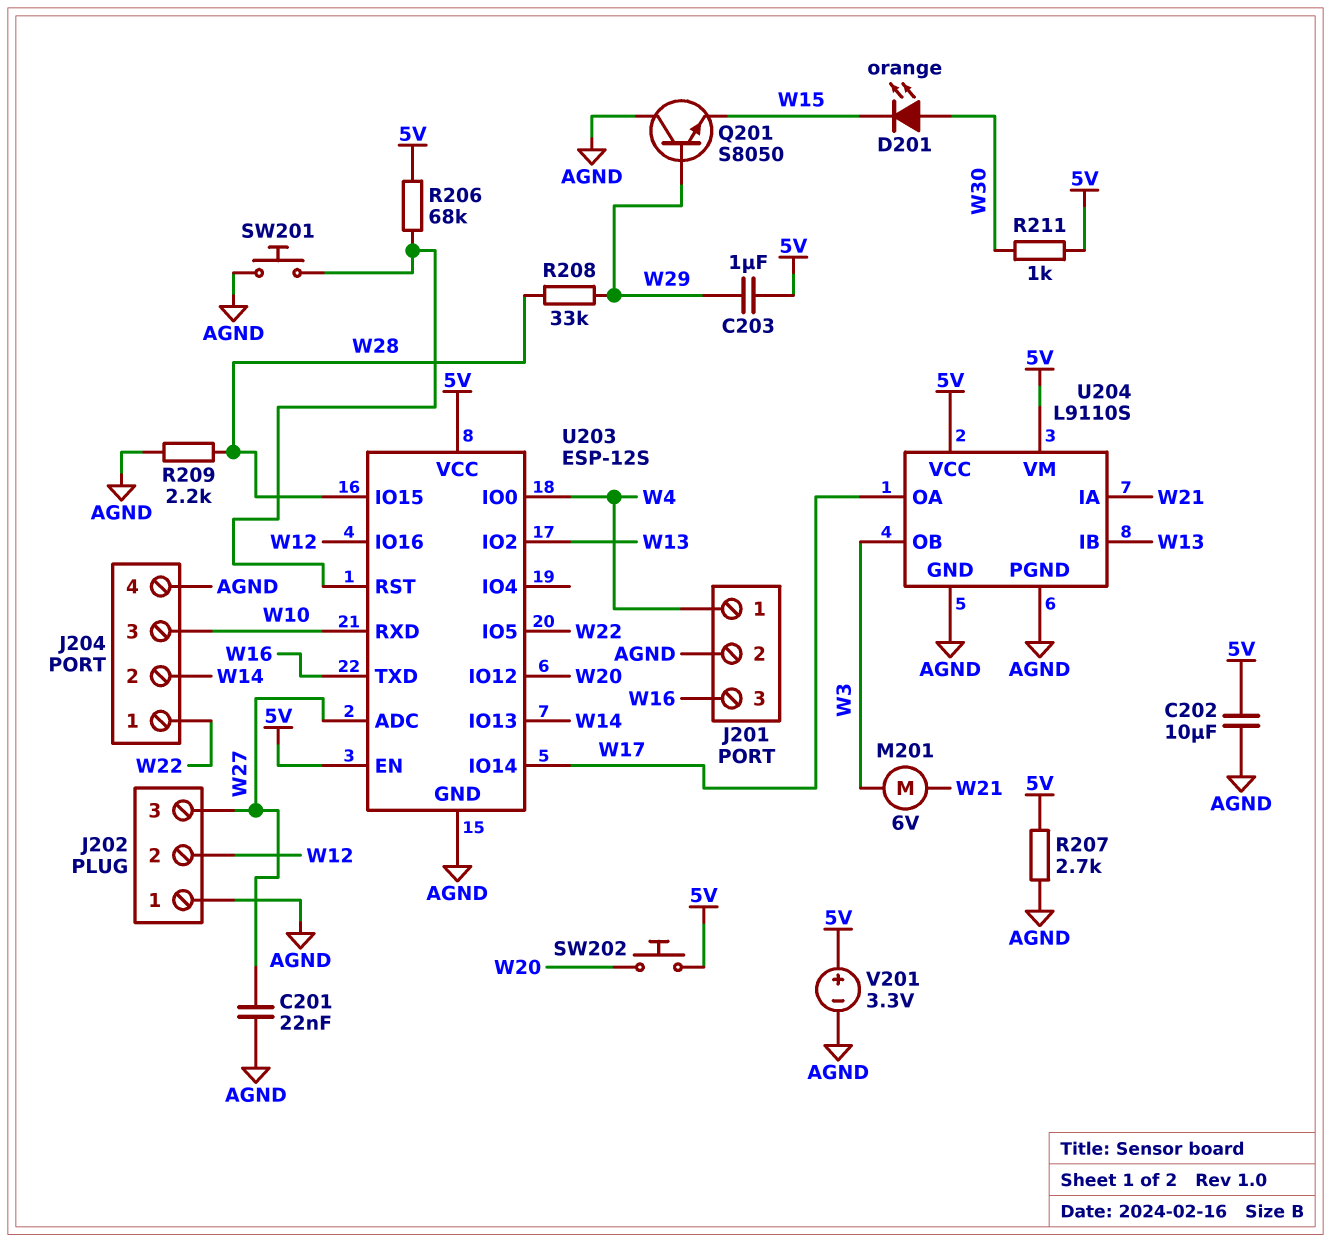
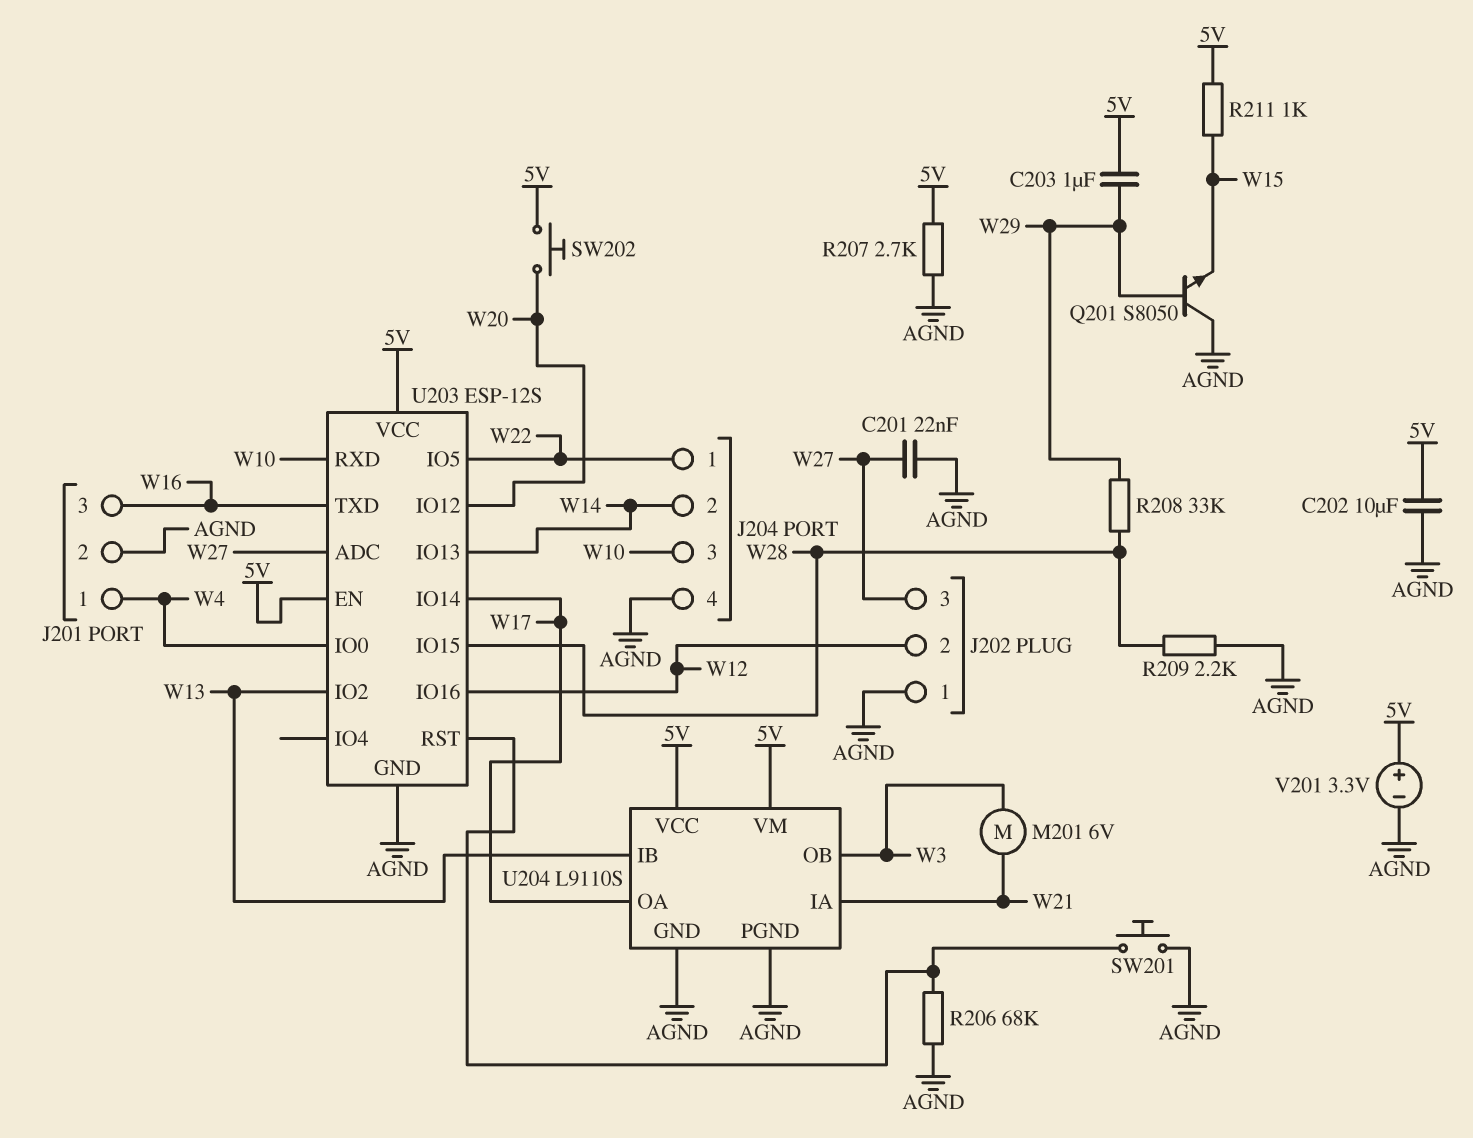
D201: LED orange (A W30, K W15) -> none
R206: 68k (5V, U203/RST) -> 68k (AGND, U203/RST)
R211: 1k (5V, W30) -> 1k (5V, W15)

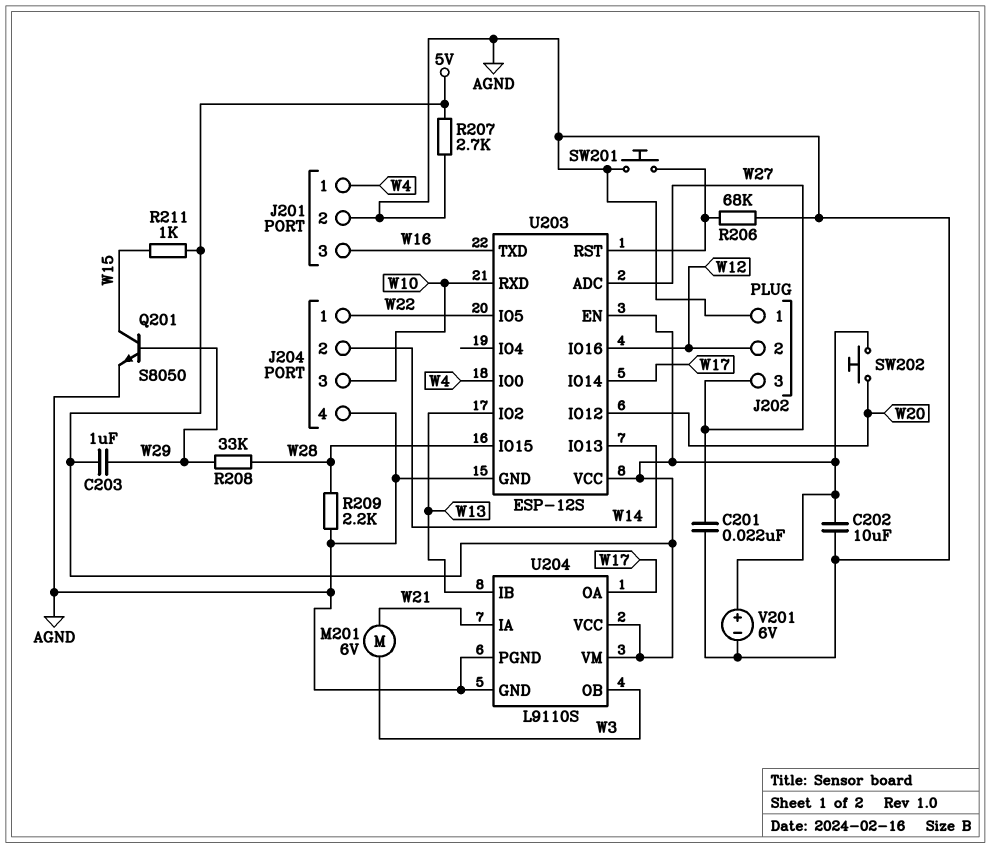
Q201: NPN S8050 (B W29, C AGND, E W15) -> NPN S8050 (B W29, C W15, E AGND)
V201: 3.3V (plus 5V, minus AGND) -> 6V (plus 5V, minus AGND)

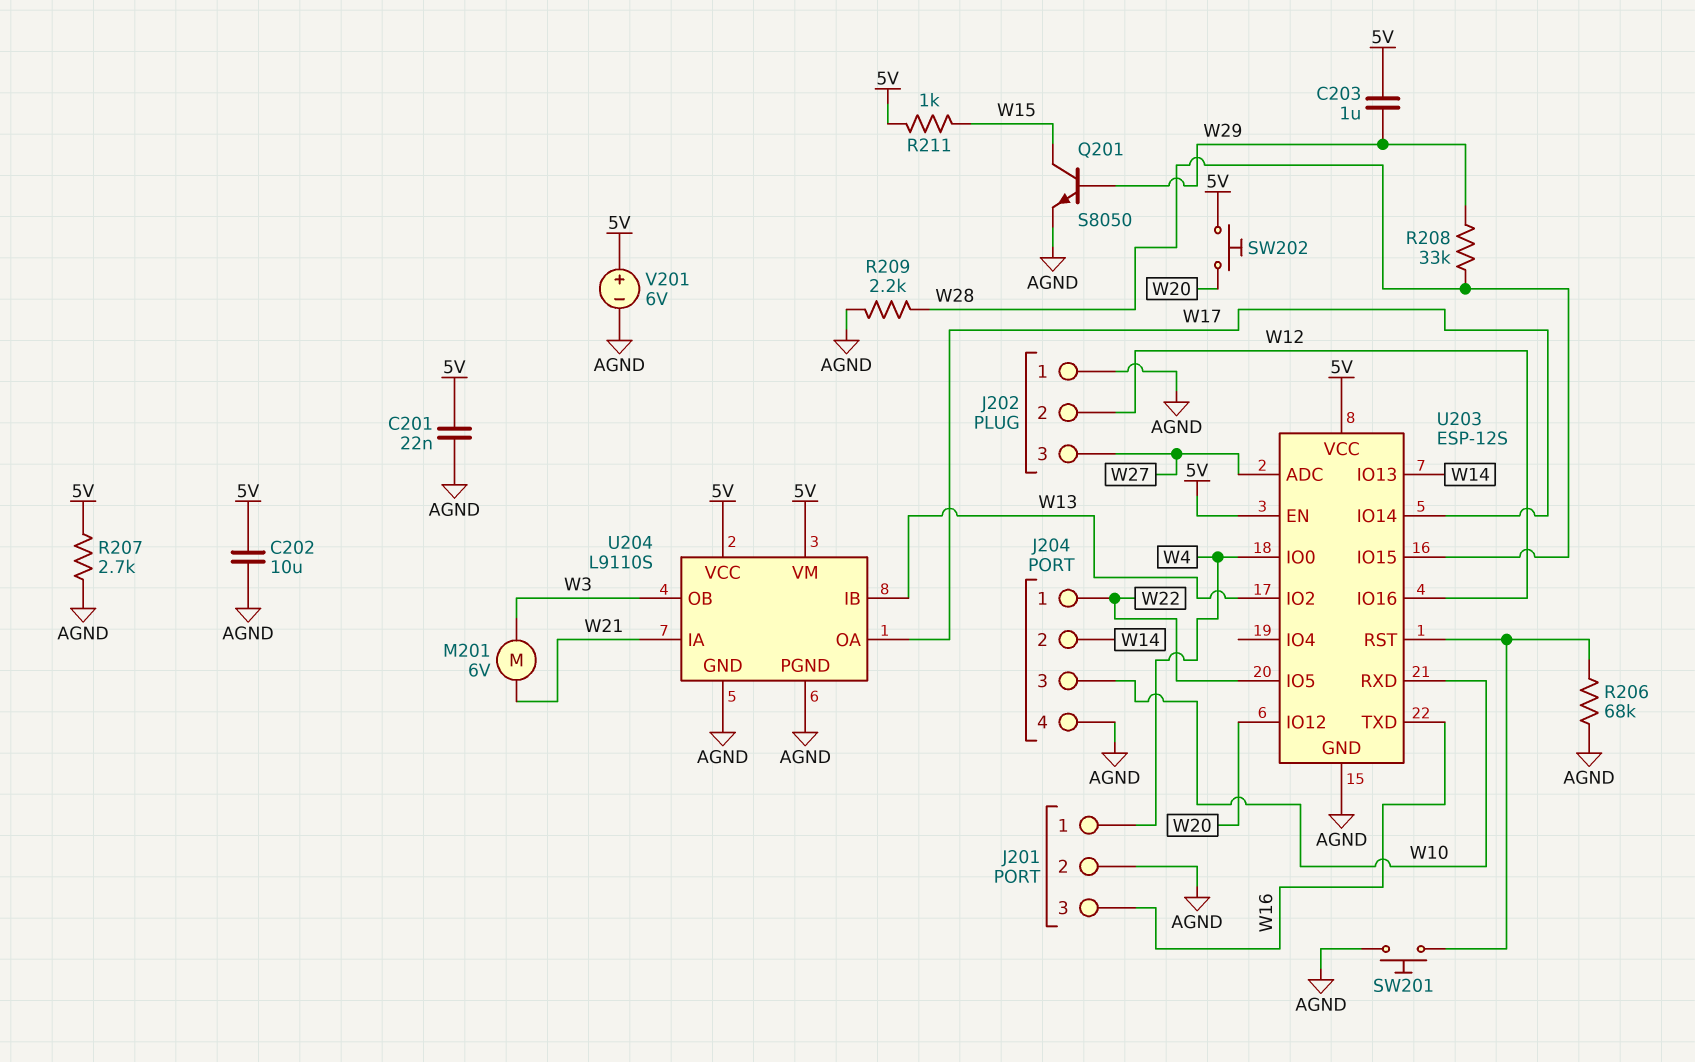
C201: 22nF (AGND, W27) -> 22nF (5V, AGND)

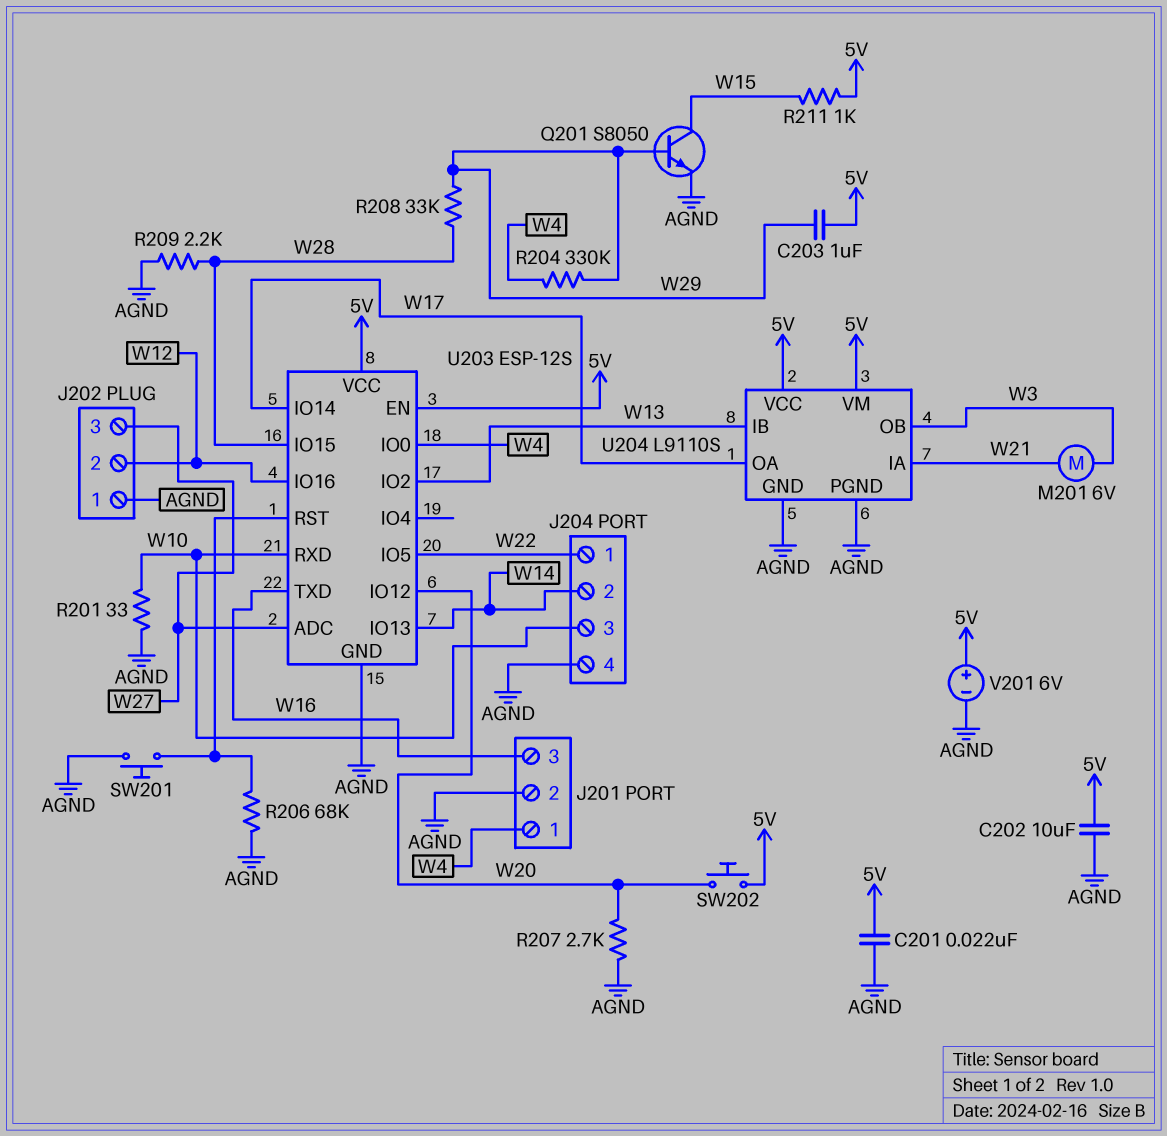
R201: none -> 33 (AGND, W10)
R204: none -> 330k (W4, W29)
R207: 2.7k (5V, AGND) -> 2.7k (AGND, W20)

